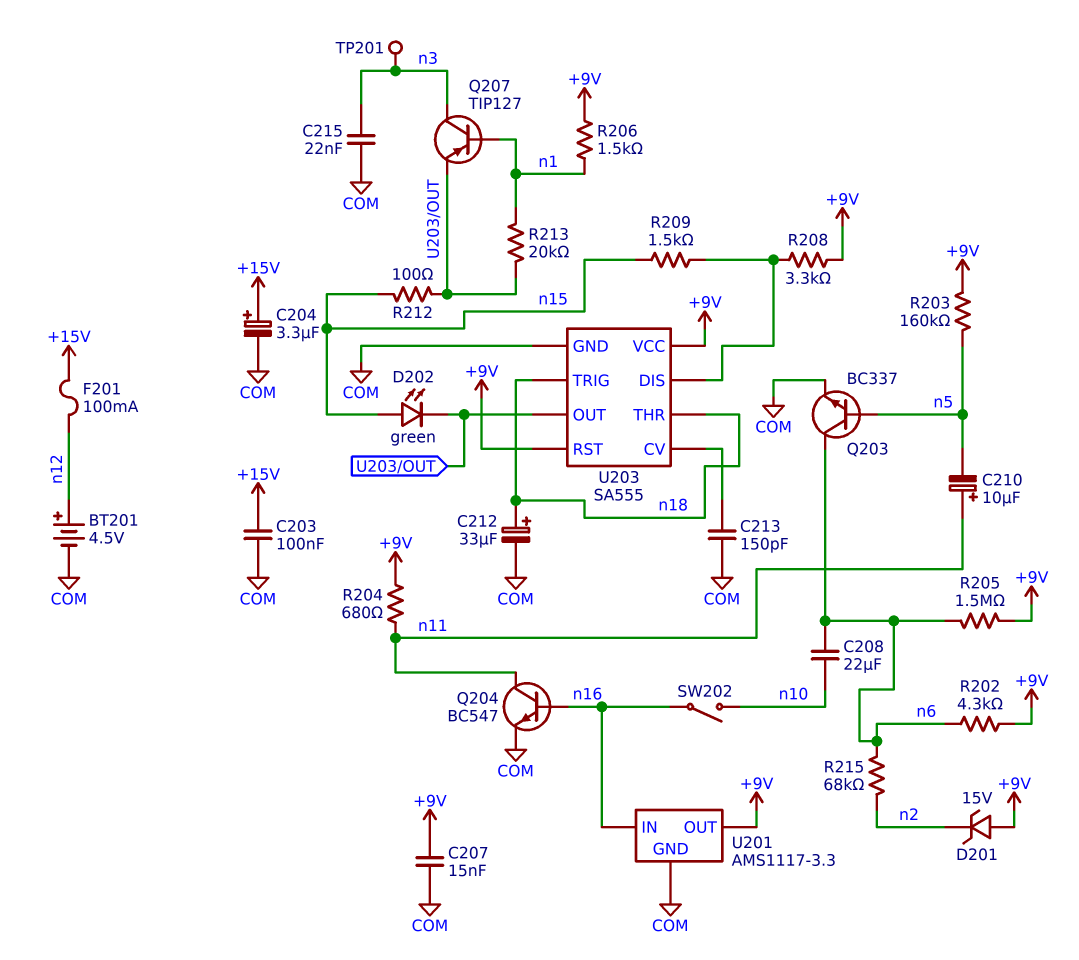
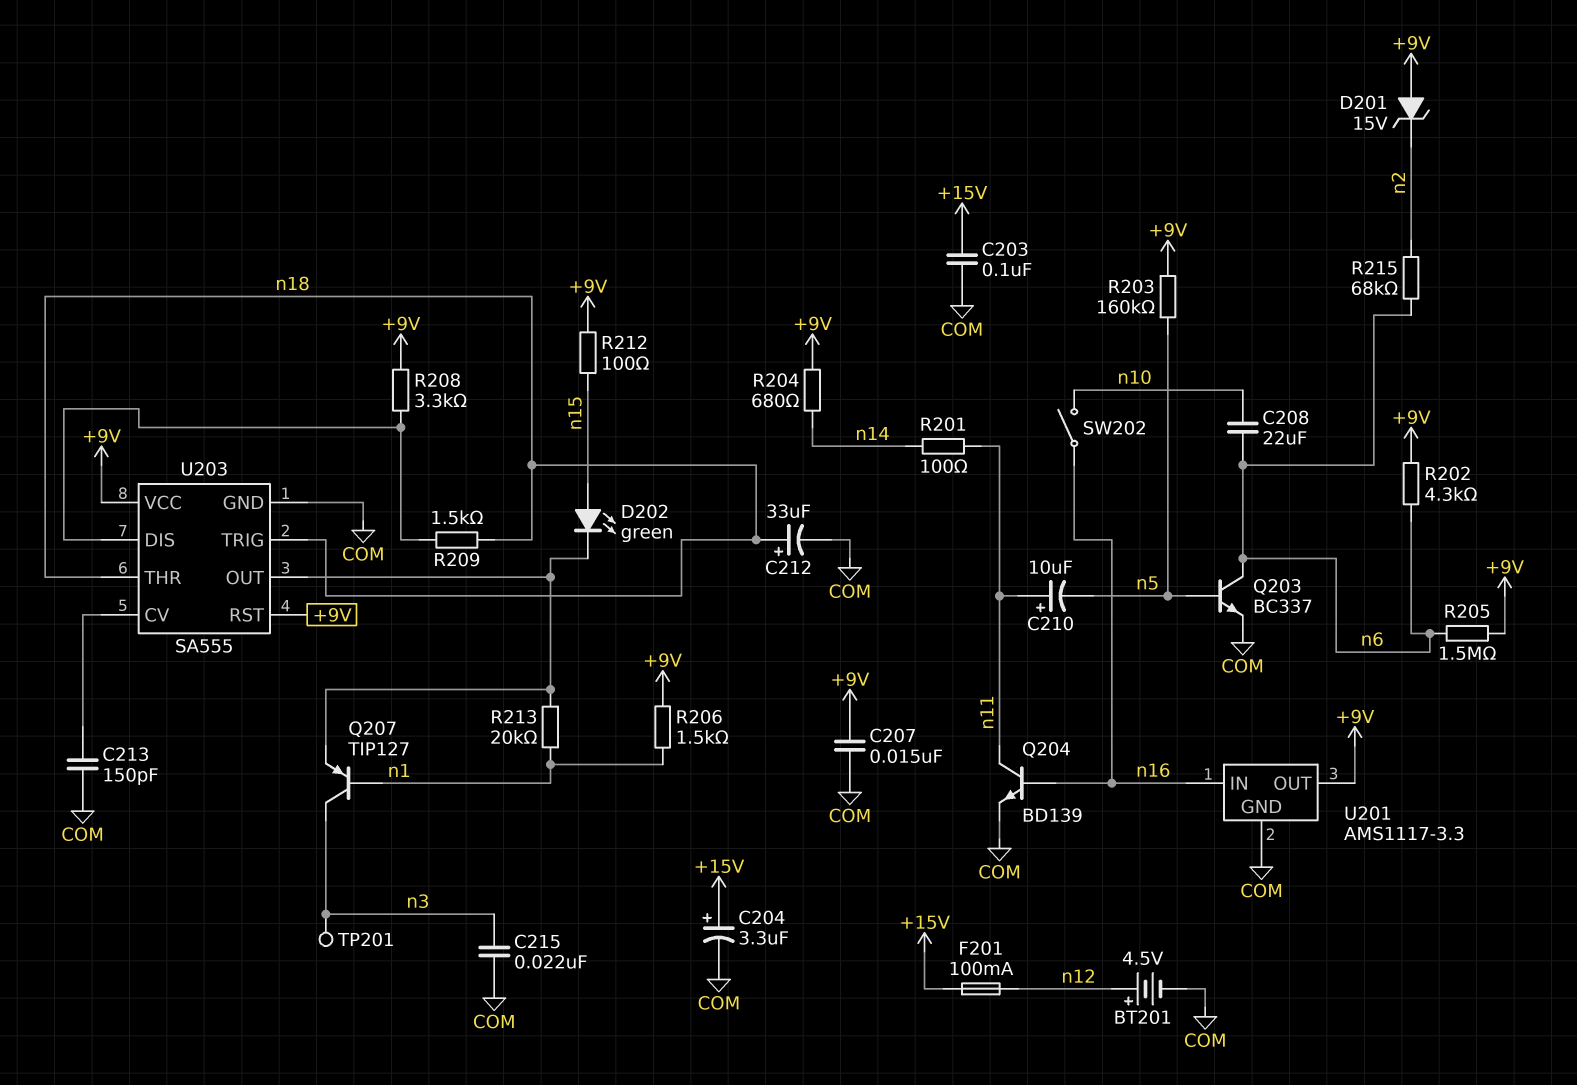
Q204: NPN BC547 (B n16, C n11, E COM) -> NPN BD139 (B n16, C n11, E COM)
R201: none -> 100 (n11, n14)
R204: 680 (+9V, n11) -> 680 (+9V, n14)
R209: 1.5k (U203/DIS, n15) -> 1.5k (U203/DIS, n18)
R212: 100 (U203/OUT, n15) -> 100 (+9V, n15)

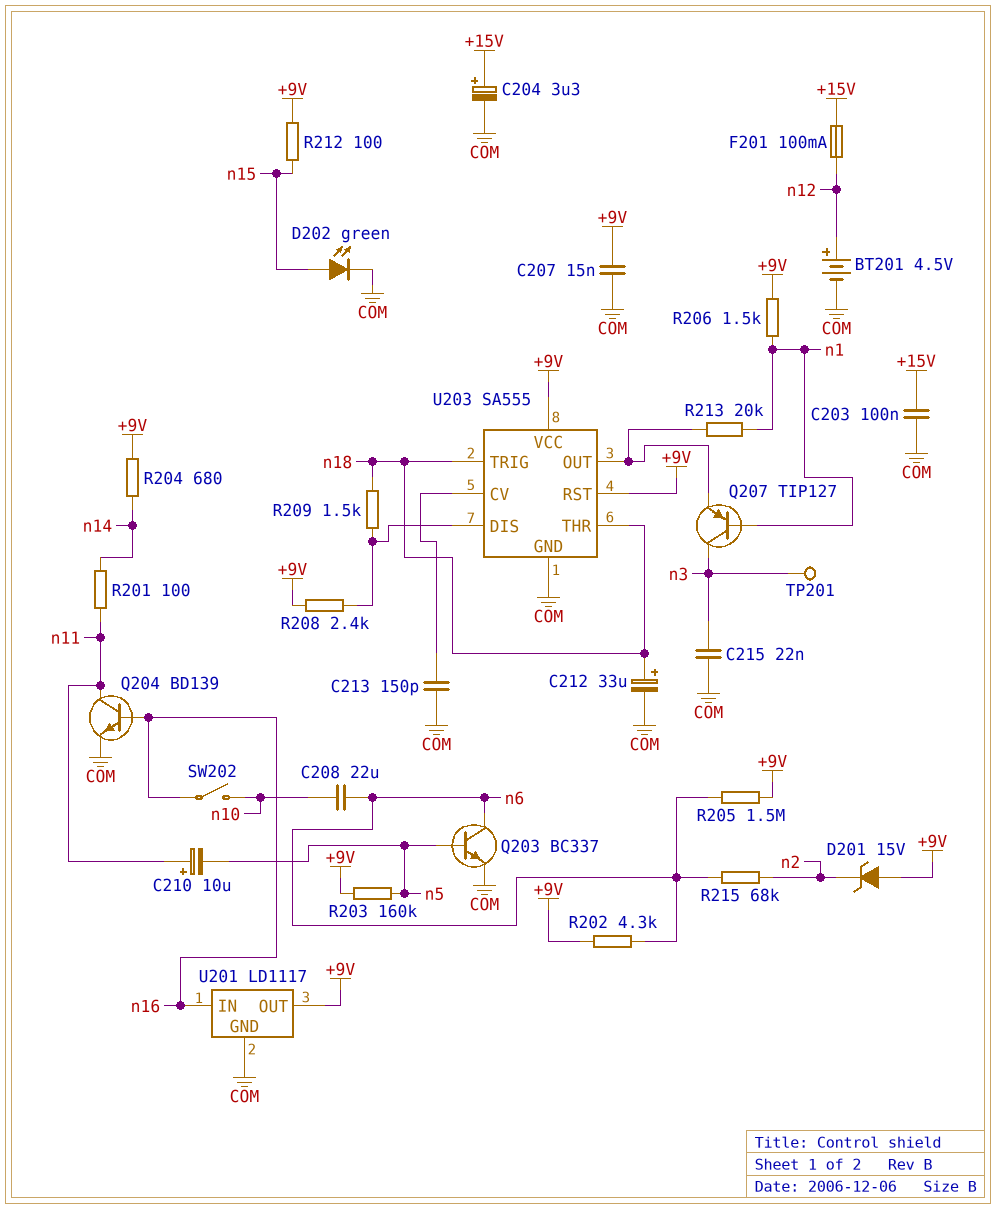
D202: LED green (A n15, K U203/OUT) -> LED green (A n15, K COM)
R208: 3.3k (+9V, U203/DIS) -> 2.4k (+9V, U203/DIS)
U201: AMS1117-3.3 -> LD1117

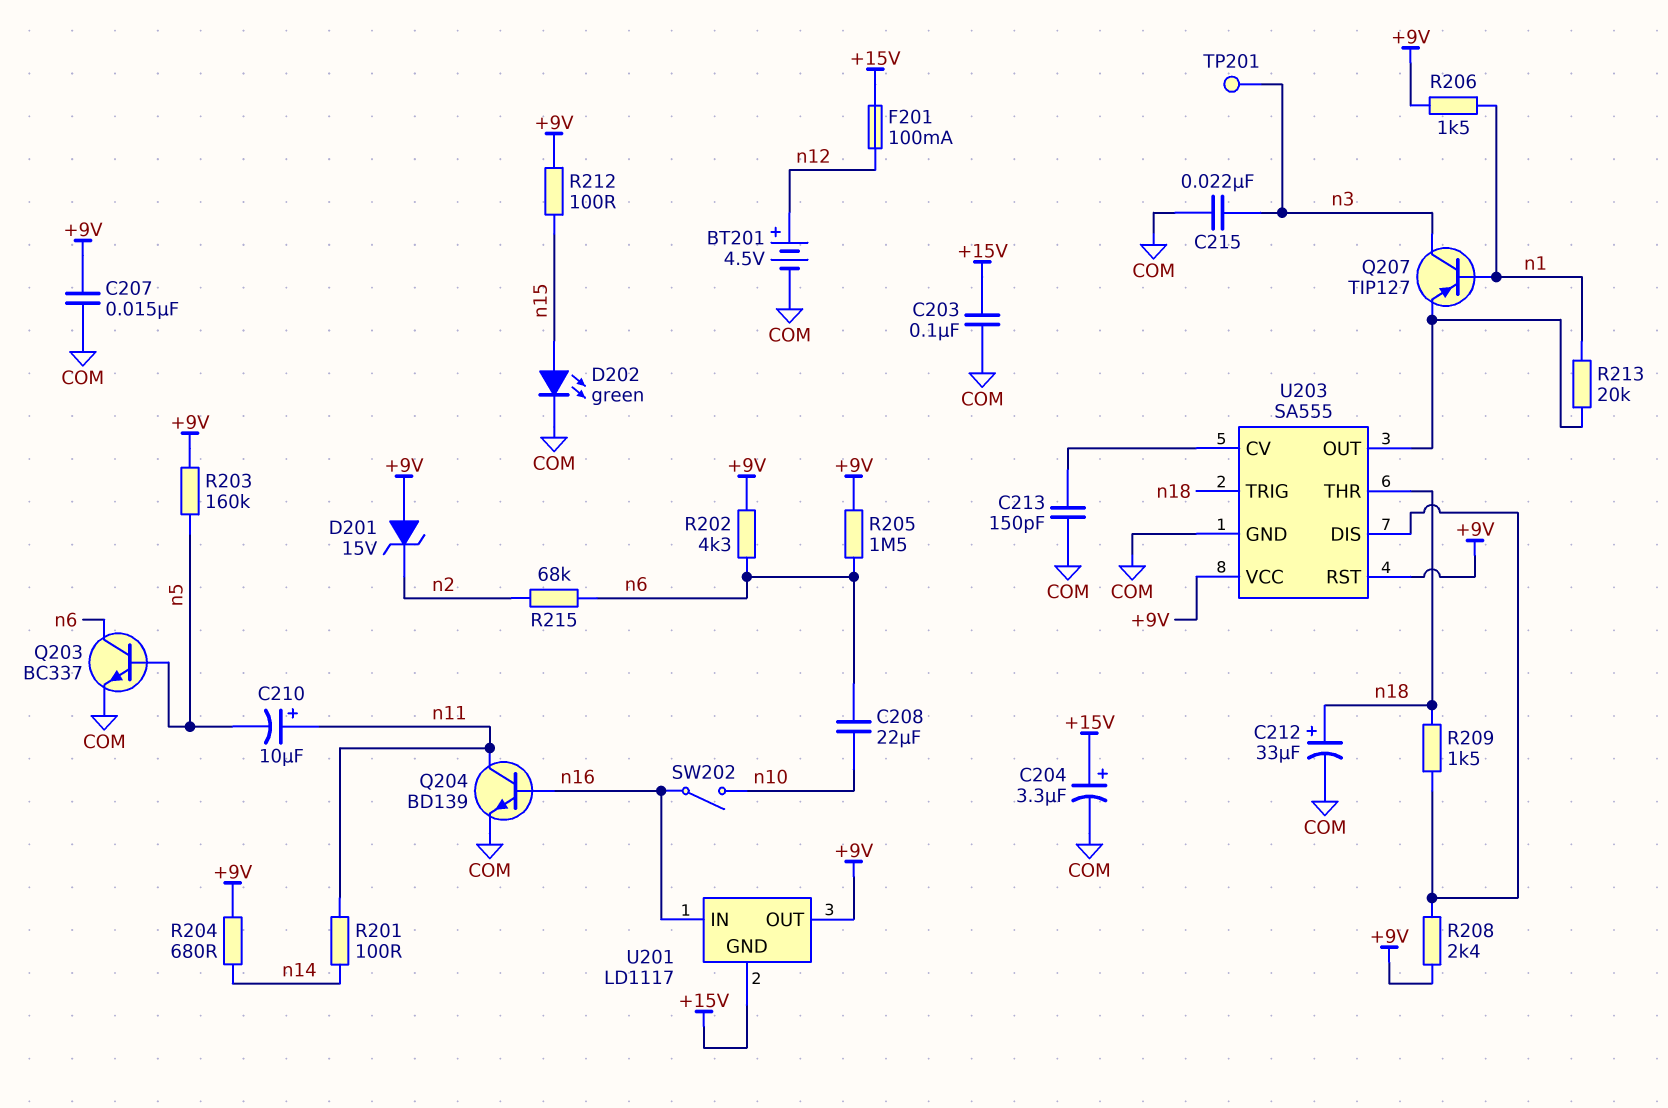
U201 pin GND: COM -> +15V

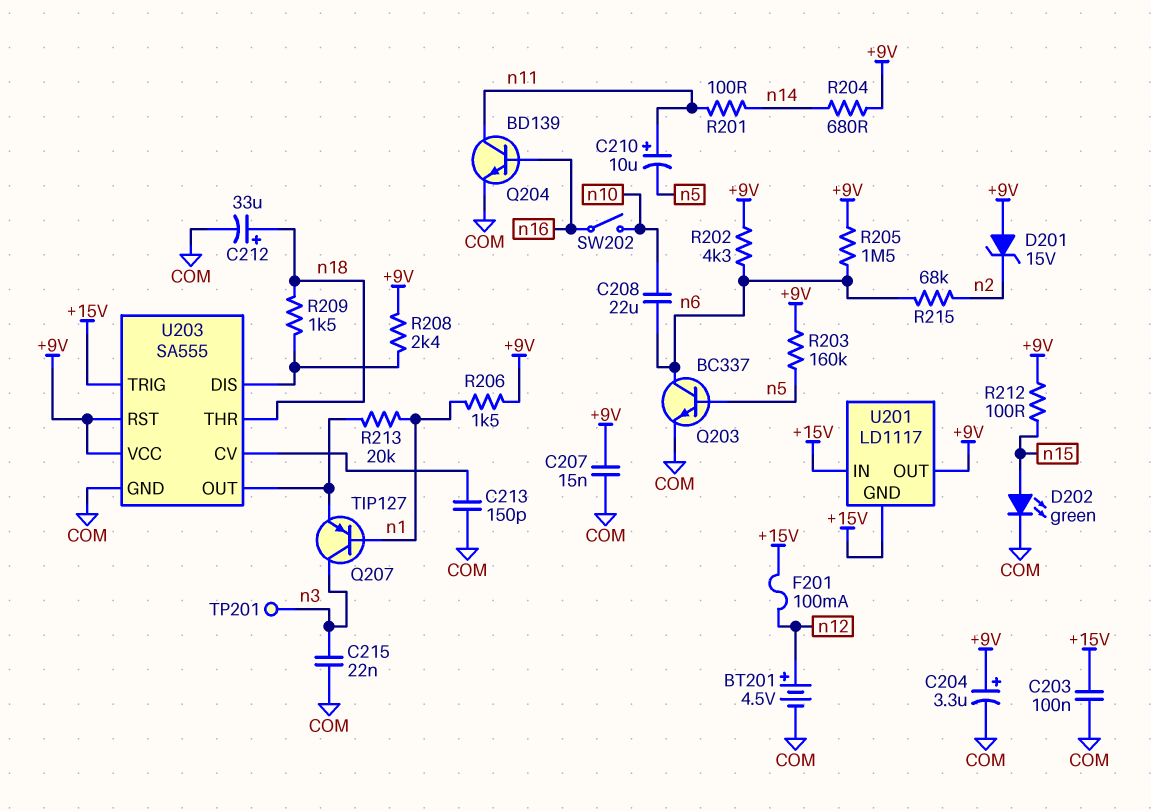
C204: 3.3uF (plus +15V, minus COM) -> 3.3uF (plus +9V, minus COM)
U201 pin IN: n16 -> +15V
U203 pin TRIG: n18 -> +15V

